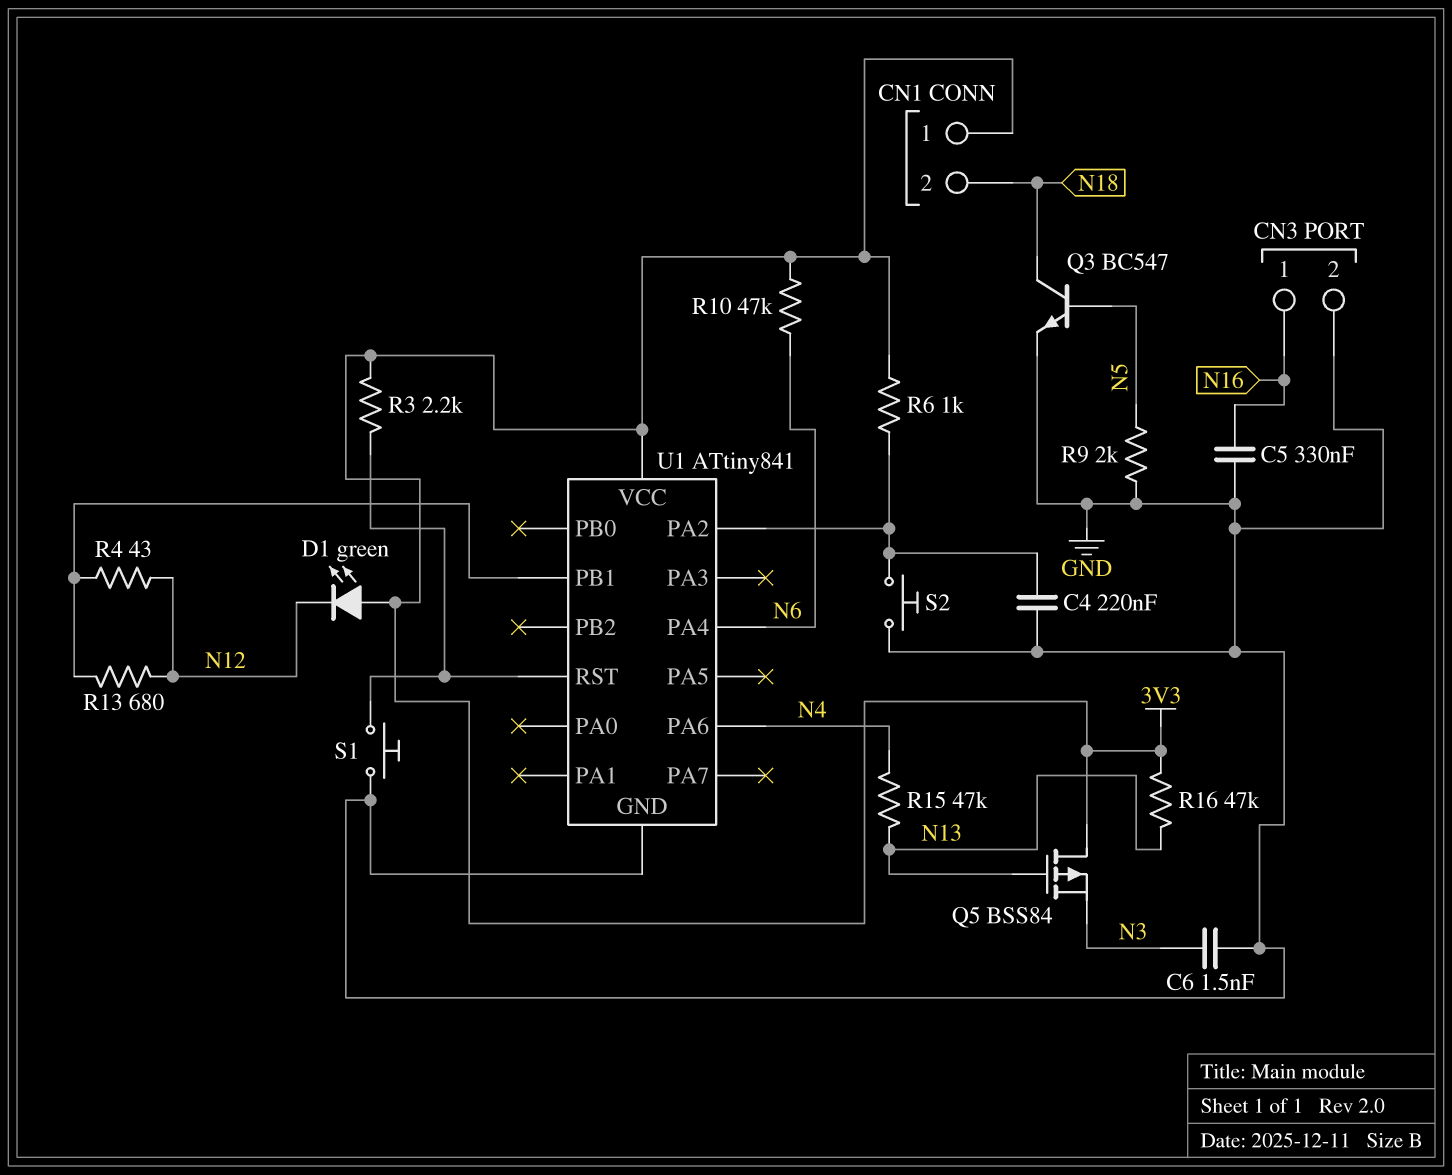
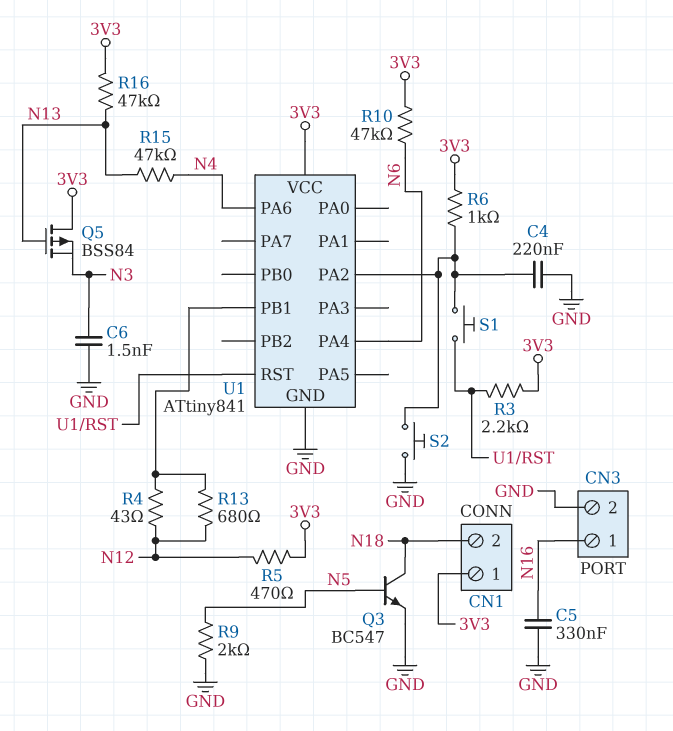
D1: LED green (A 3V3, K N12) -> none
R5: none -> 470 (3V3, N12)
S1: button (GND, U1/RST) -> button (U1/PA2, U1/RST)

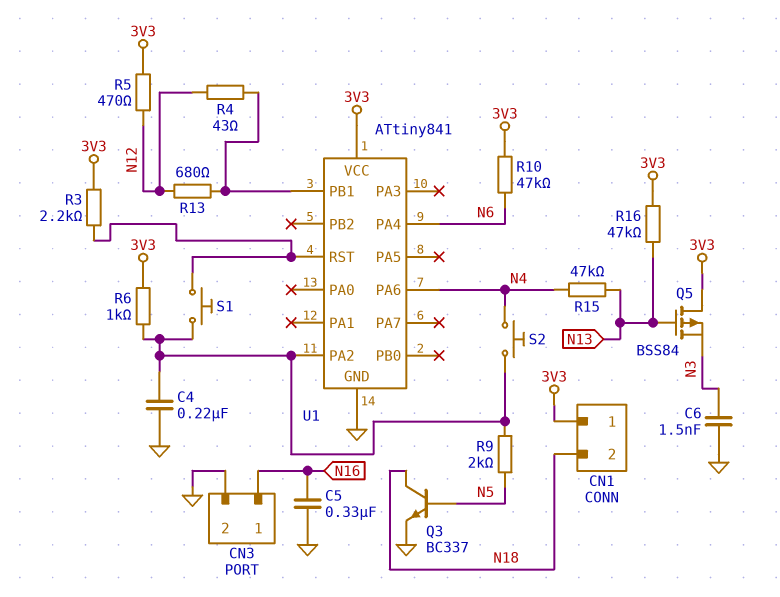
Q3: NPN BC547 (B N5, C N18, E GND) -> NPN BC337 (B N5, C N18, E GND)
R9: 2k (GND, N5) -> 2k (N5, U1/PA2)
S2: button (GND, U1/PA2) -> button (N4, U1/PA2)

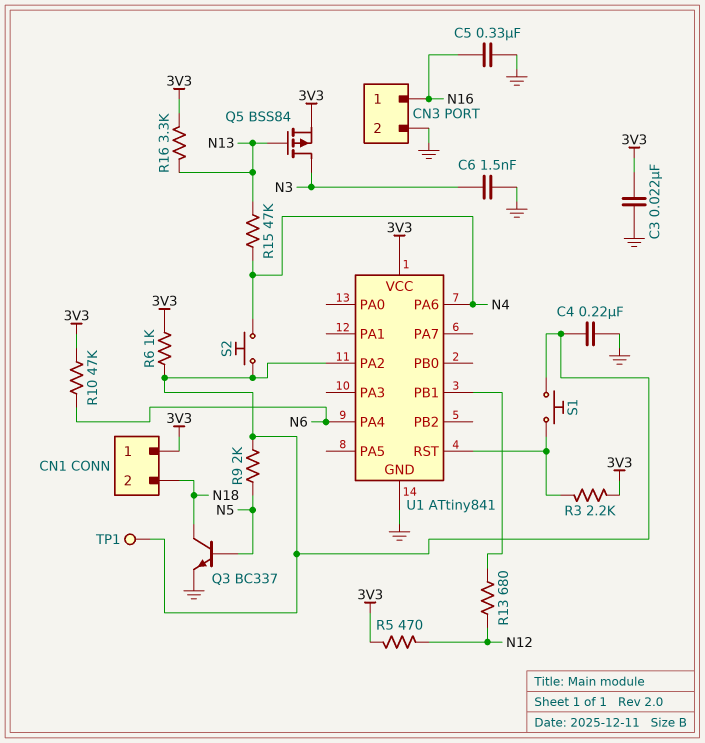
C3: none -> 22nF (3V3, GND)
Q5: PMOS BSS84 (G N13, D 3V3, S N3) -> PMOS BSS84 (G N13, D N3, S 3V3)
R4: 43 (N12, U1/PB1) -> none
R16: 47k (3V3, N13) -> 3.3k (3V3, N13)
TP1: none -> test point (U1/PA2)

